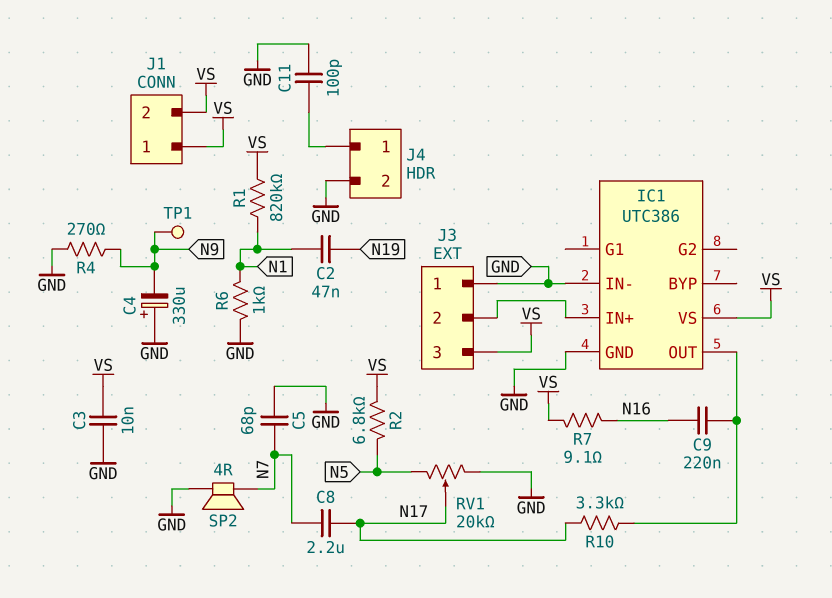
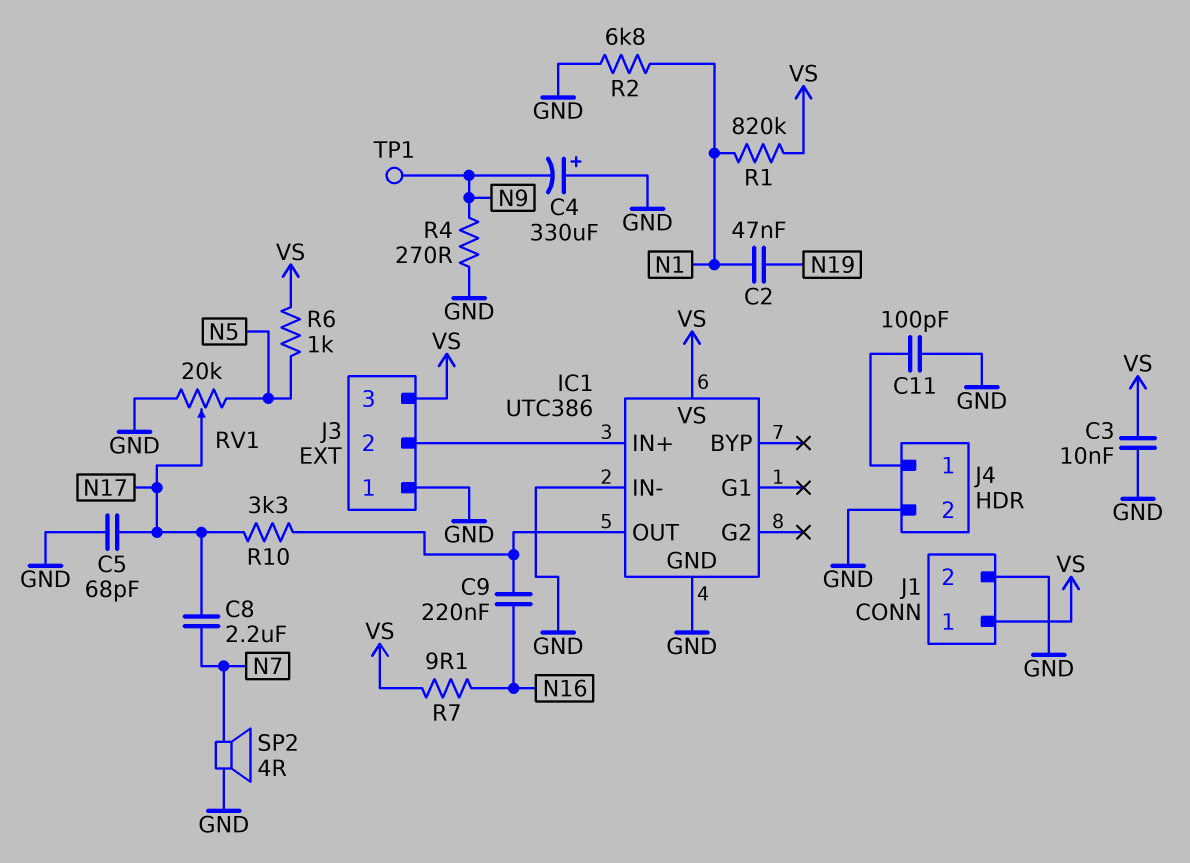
C5: 68pF (GND, N7) -> 68pF (GND, N17)
J1 pin 2: VS -> GND
R2: 6.8k (N5, VS) -> 6.8k (GND, N1)
R6: 1k (GND, N1) -> 1k (N5, VS)

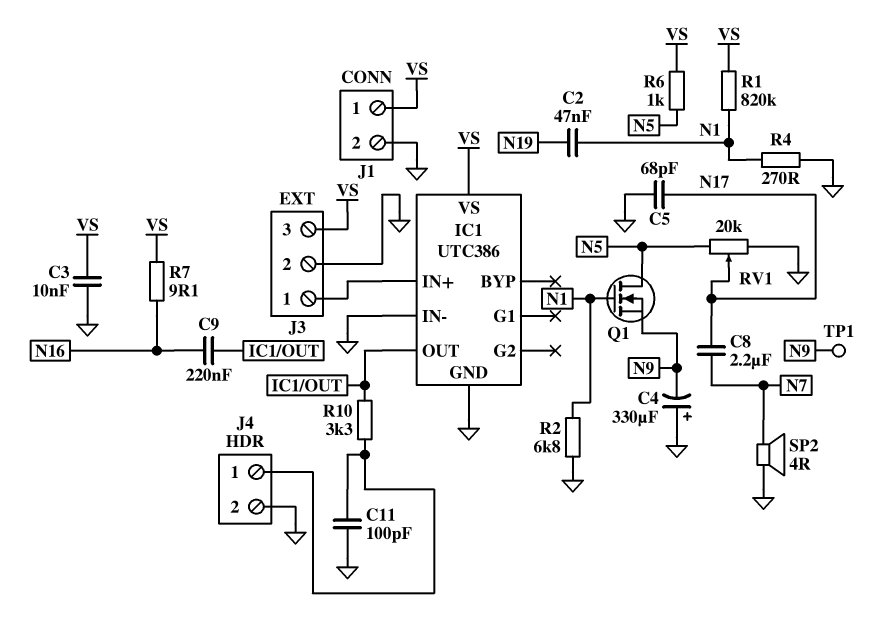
J3 pin 1: GND -> IC1/IN+
J3 pin 2: IC1/IN+ -> GND
Q1: none -> NMOS (G N1, D N5, S N9)
R4: 270 (GND, N9) -> 270 (GND, N1)
R10: 3.3k (IC1/OUT, N17) -> 3.3k (IC1/OUT, J4/1)

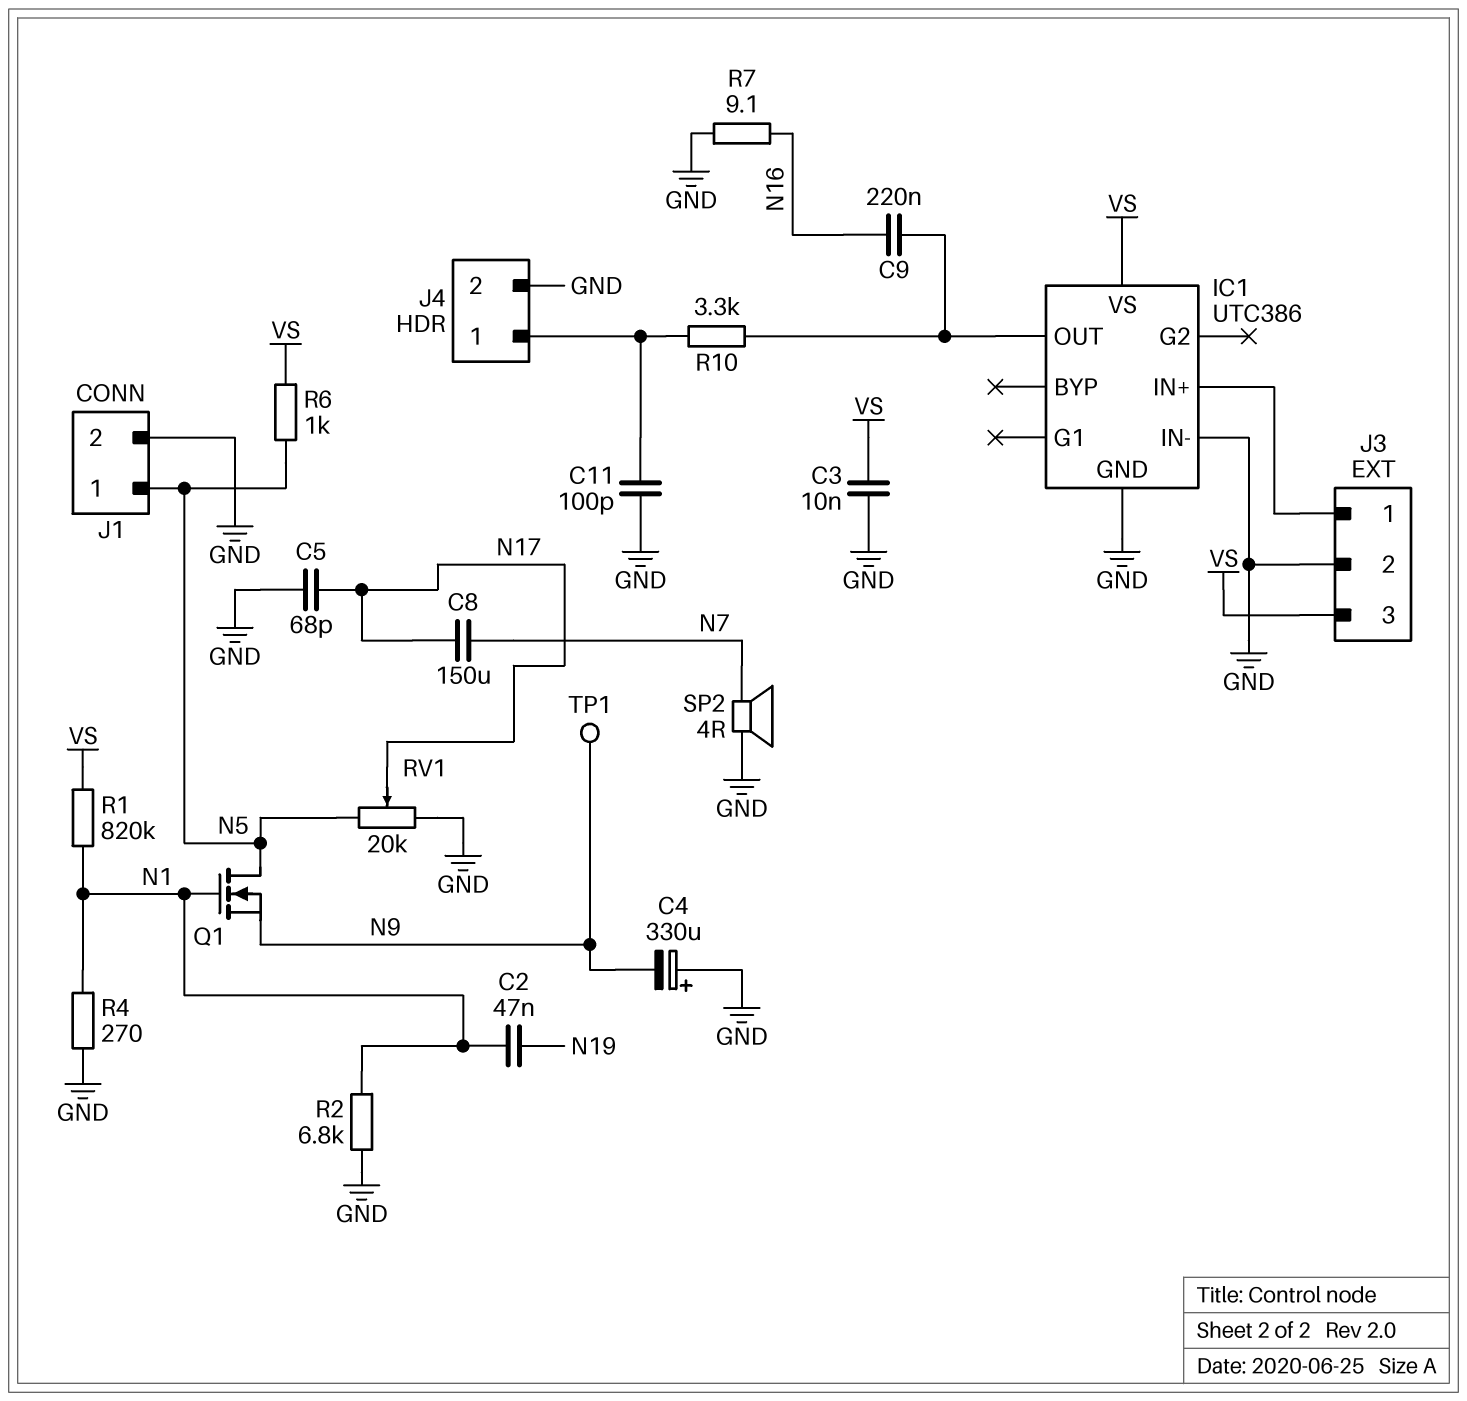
C8: 2.2uF (N7, N17) -> 150uF (N7, N17)
J1 pin 1: VS -> N5
R7: 9.1 (N16, VS) -> 9.1 (GND, N16)

